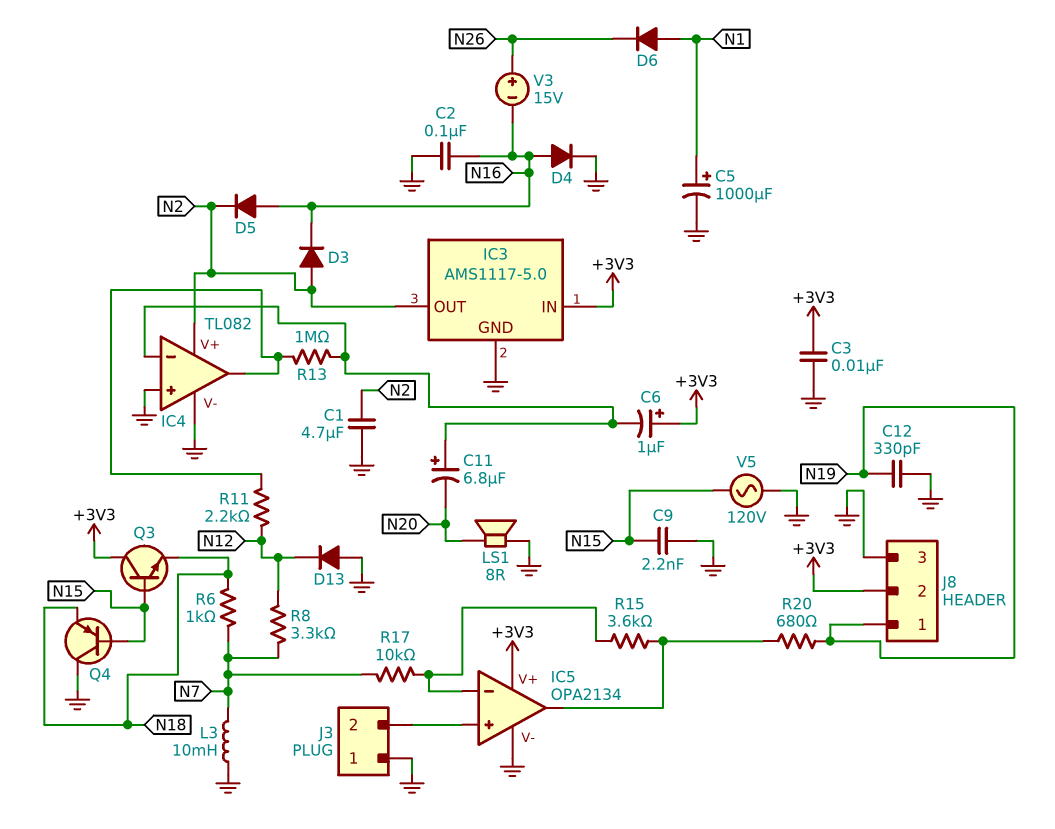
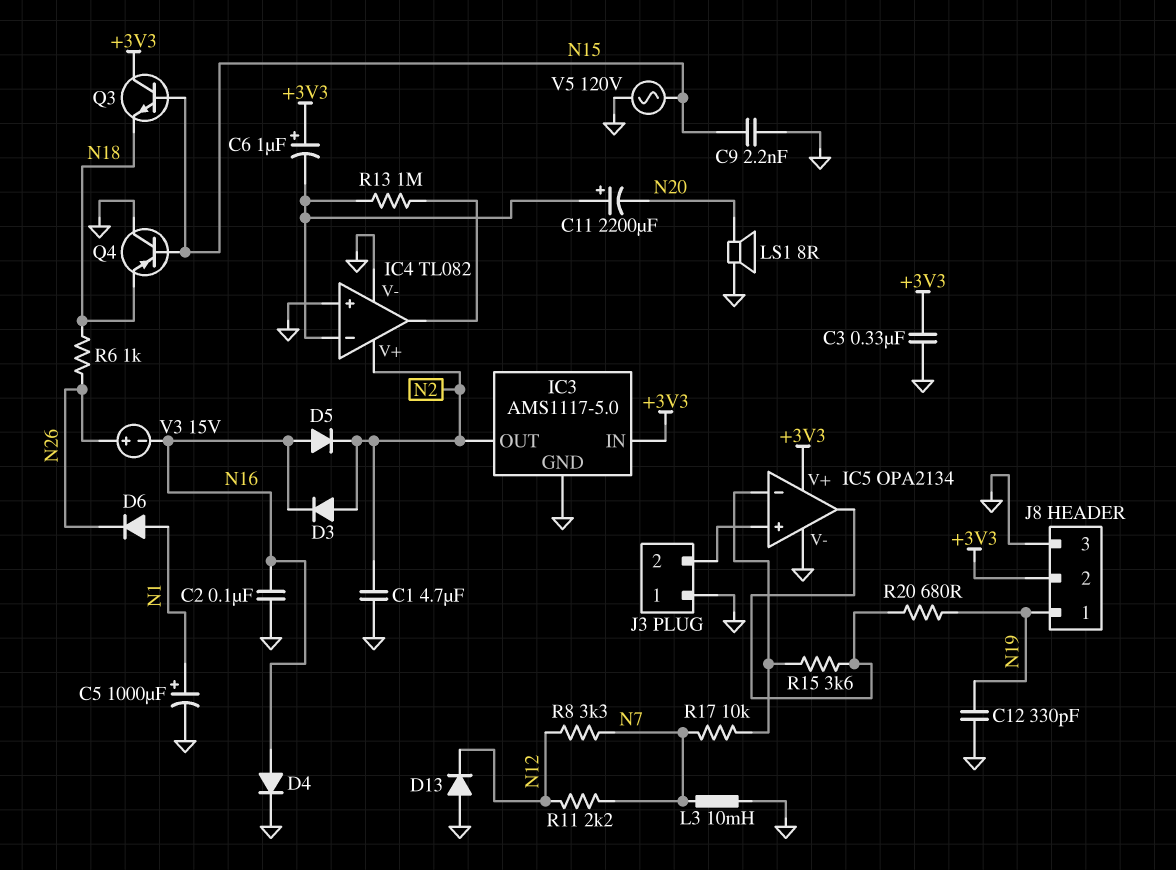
C3: 10nF (+3V3, GND) -> 330nF (+3V3, GND)
C11: 6.8uF (plus IC4/in-, minus N20) -> 2200uF (plus IC4/in-, minus N20)
R6: 1k (N7, N18) -> 1k (N18, N26)
R11: 2.2k (IC4/out, N12) -> 2.2k (N7, N12)

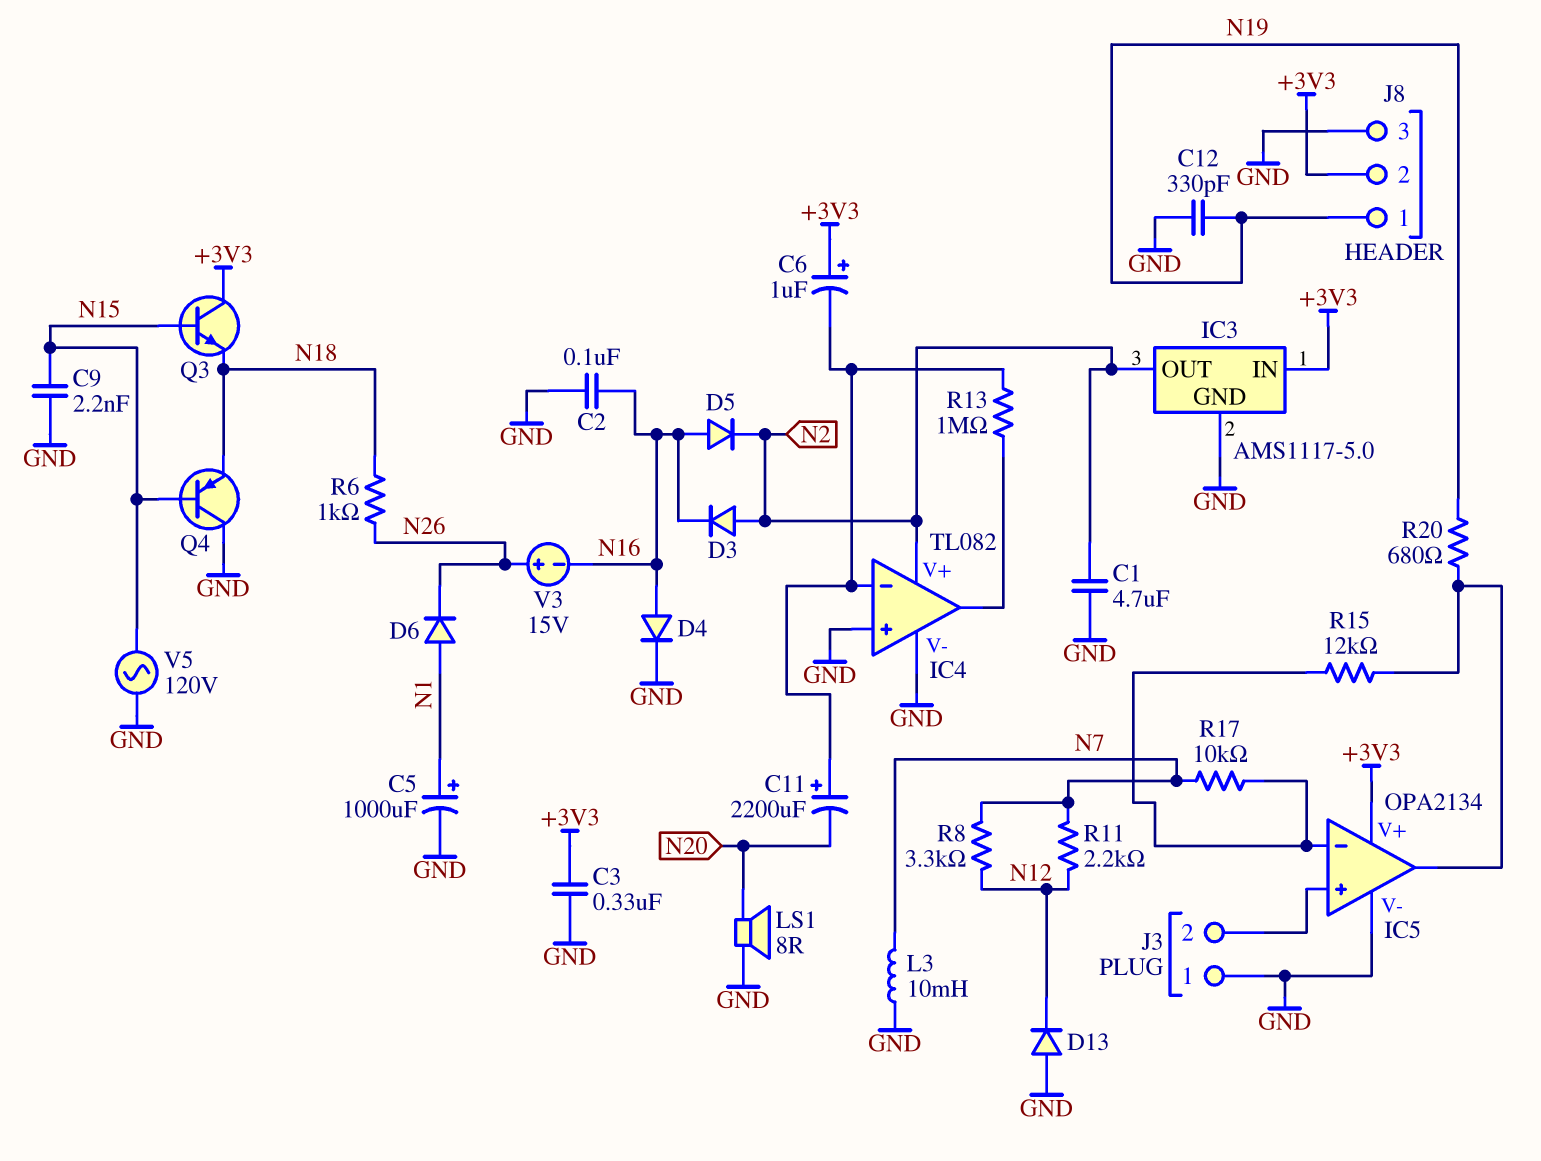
R15: 3.6k (IC5/in-, IC5/out) -> 12k (IC5/in-, IC5/out)

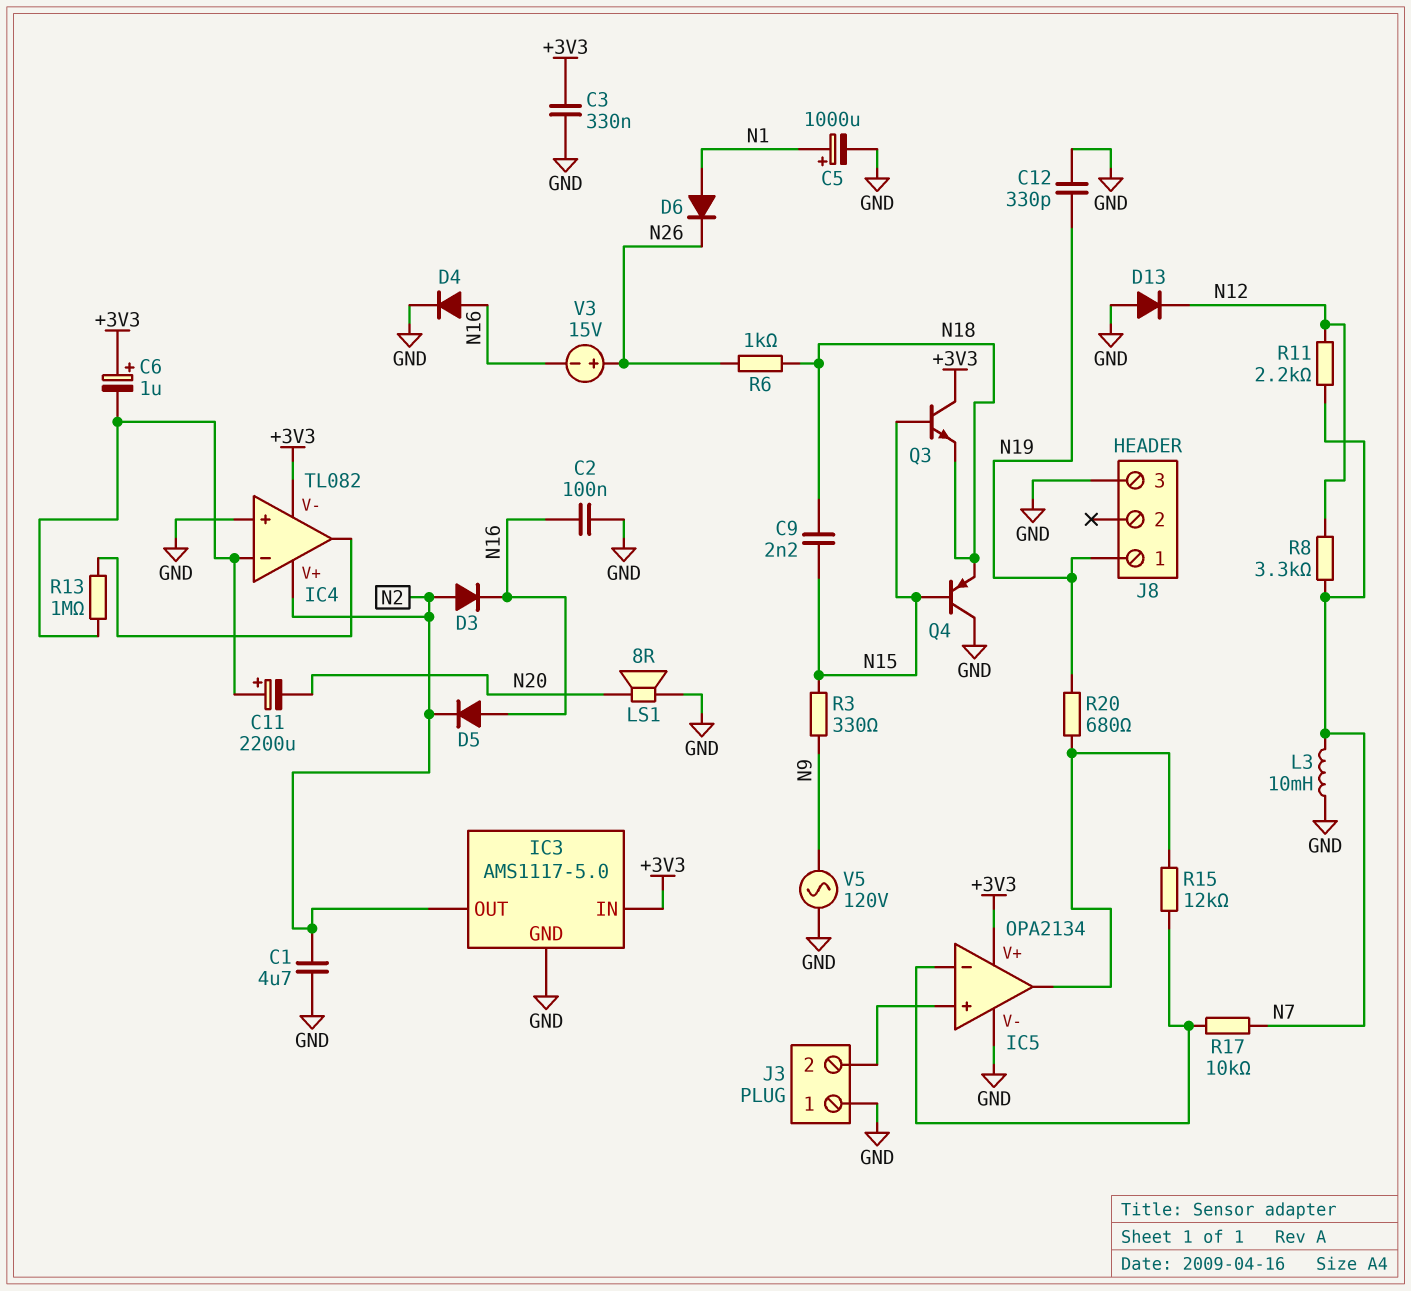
C9: 2.2nF (GND, N15) -> 2.2nF (N15, N18)
IC4 pin V-: GND -> +3V3
J8 pin 2: +3V3 -> none
R3: none -> 330 (N9, N15)
V5: AC 120V (GND, N15) -> AC 120V (GND, N9)

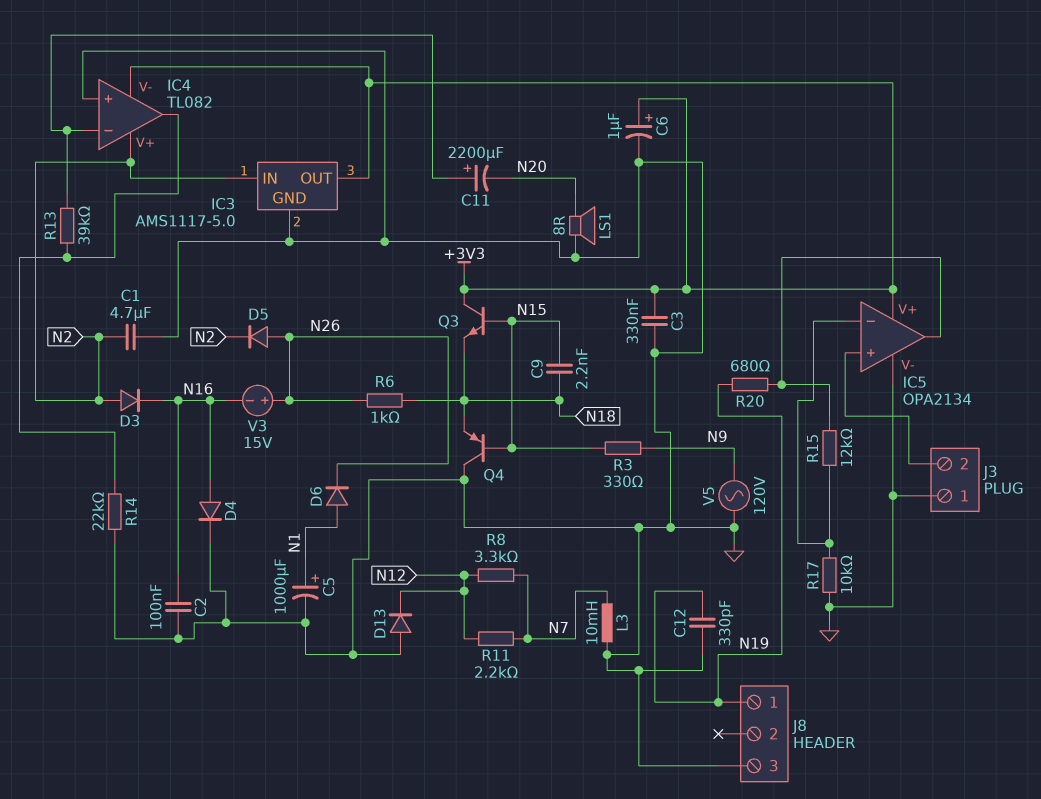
C6: 1uF (plus +3V3, minus IC4/in-) -> 1uF (plus +3V3, minus GND)
D5: diode (A N16, K N2) -> diode (A N26, K N2)
IC3 pin IN: +3V3 -> N2
IC3 pin OUT: N2 -> +3V3
R13: 1M (IC4/in-, IC4/out) -> 39k (IC4/in-, IC4/out)
R14: none -> 22k (GND, IC4/out)
R17: 10k (IC5/in-, N7) -> 10k (GND, IC5/in-)

